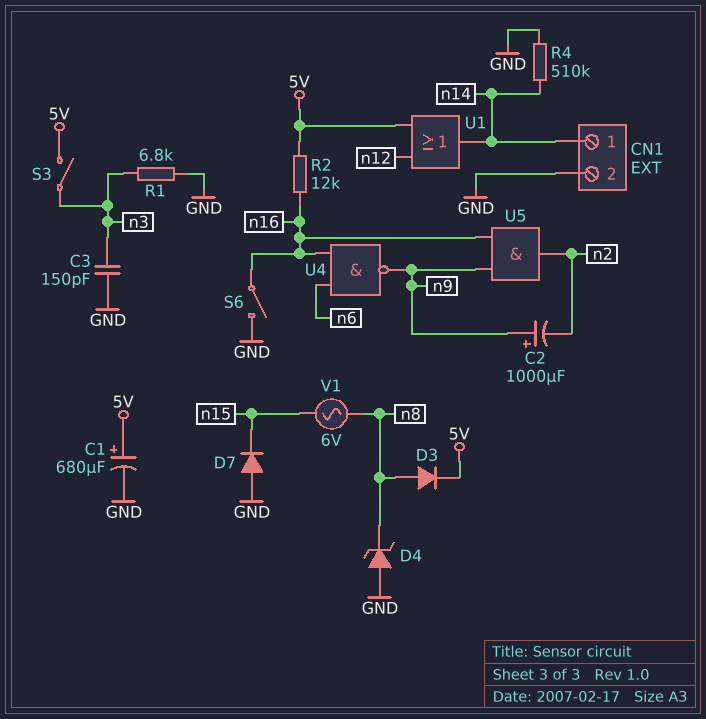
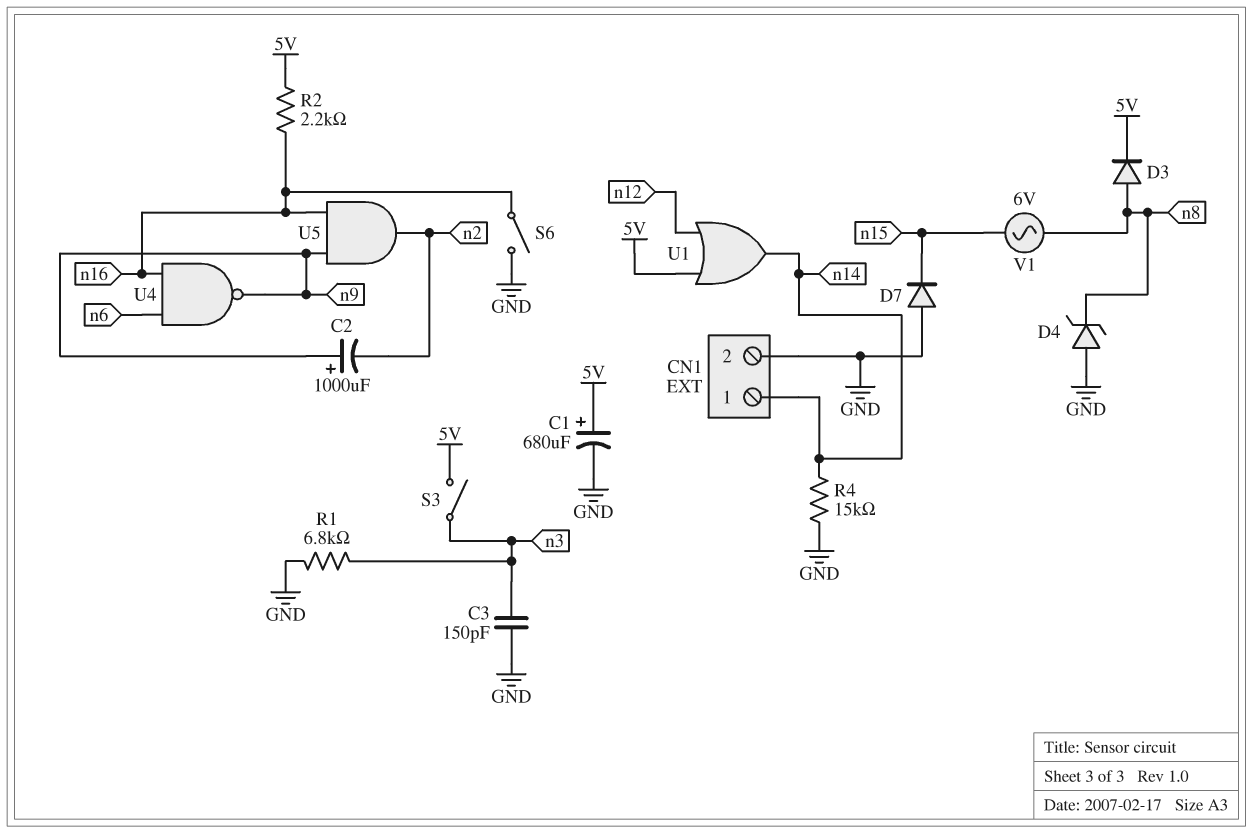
R2: 12k (5V, n16) -> 2.2k (5V, n16)
R4: 510k (GND, n14) -> 15k (GND, n14)

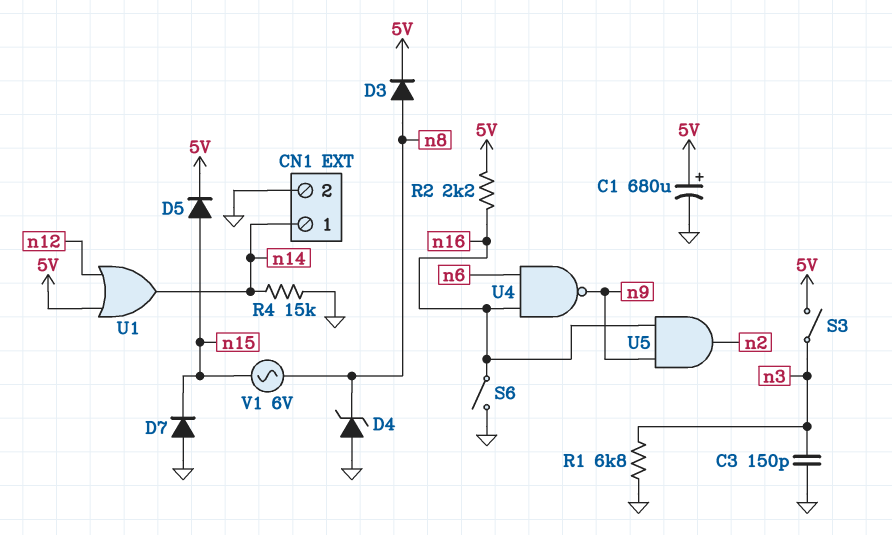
C2: 1000uF (plus n9, minus n2) -> none
D5: none -> diode (A n15, K 5V)

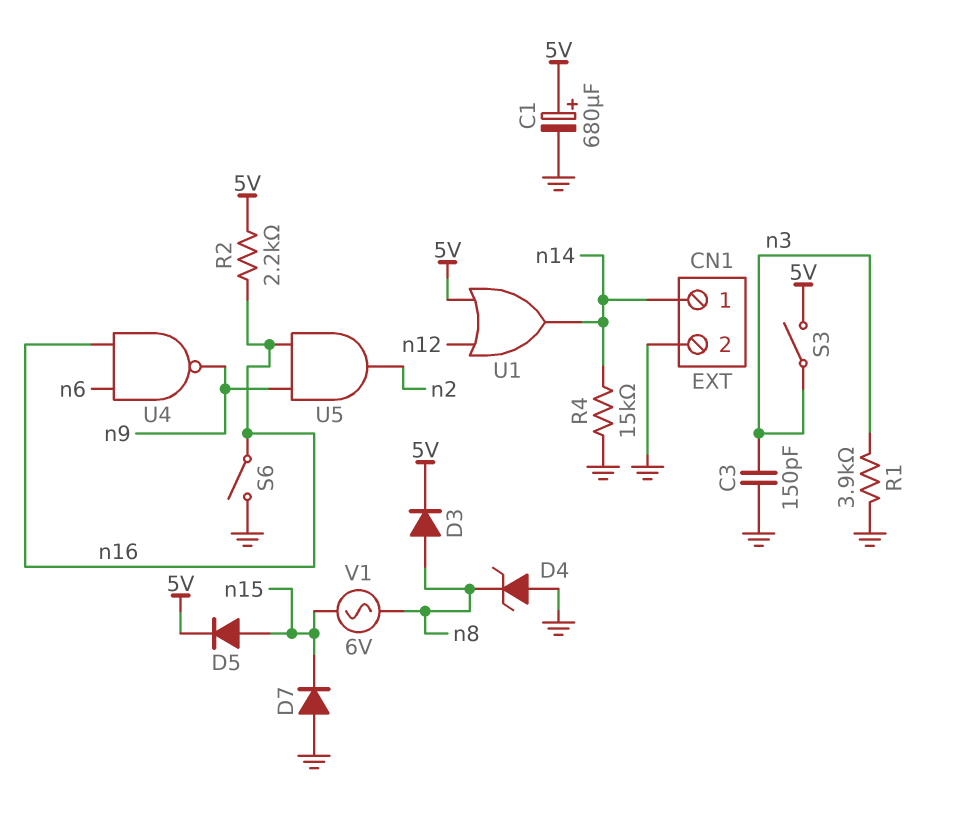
R1: 6.8k (GND, n3) -> 3.9k (GND, n3)

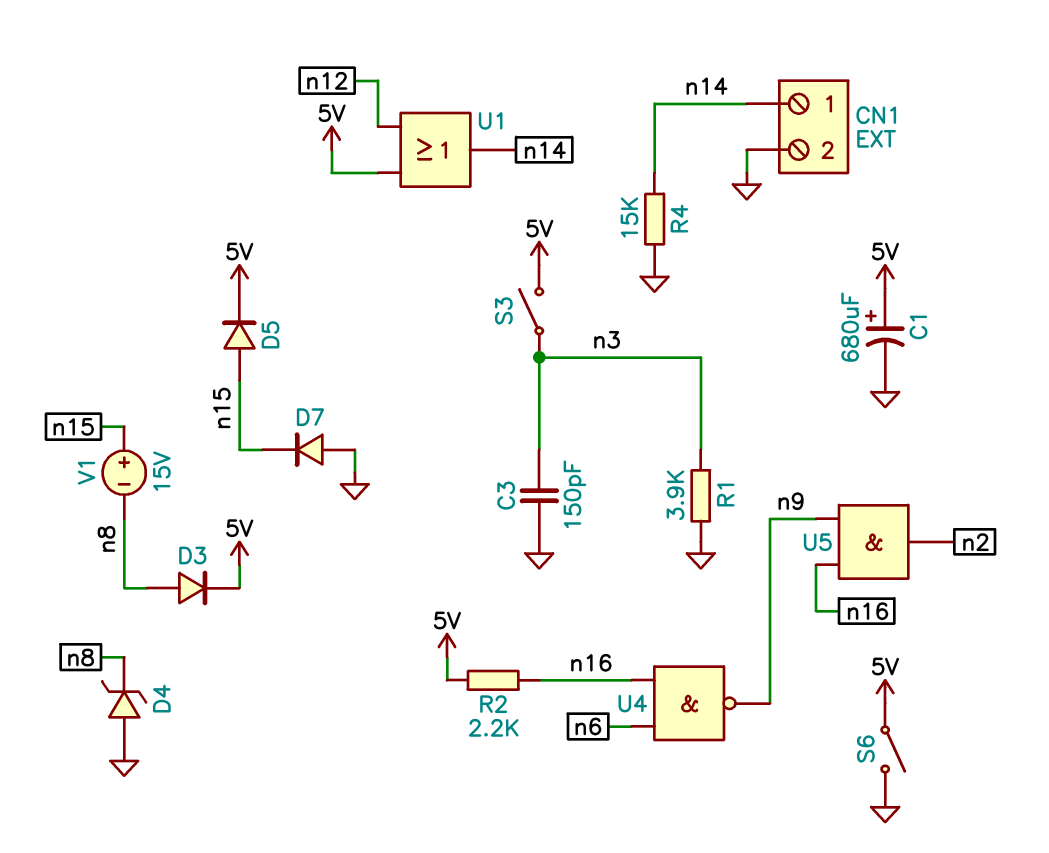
S6: switch (GND, n16) -> switch (5V, GND)
V1: AC 6V (n8, n15) -> 15V (plus n15, minus n8)

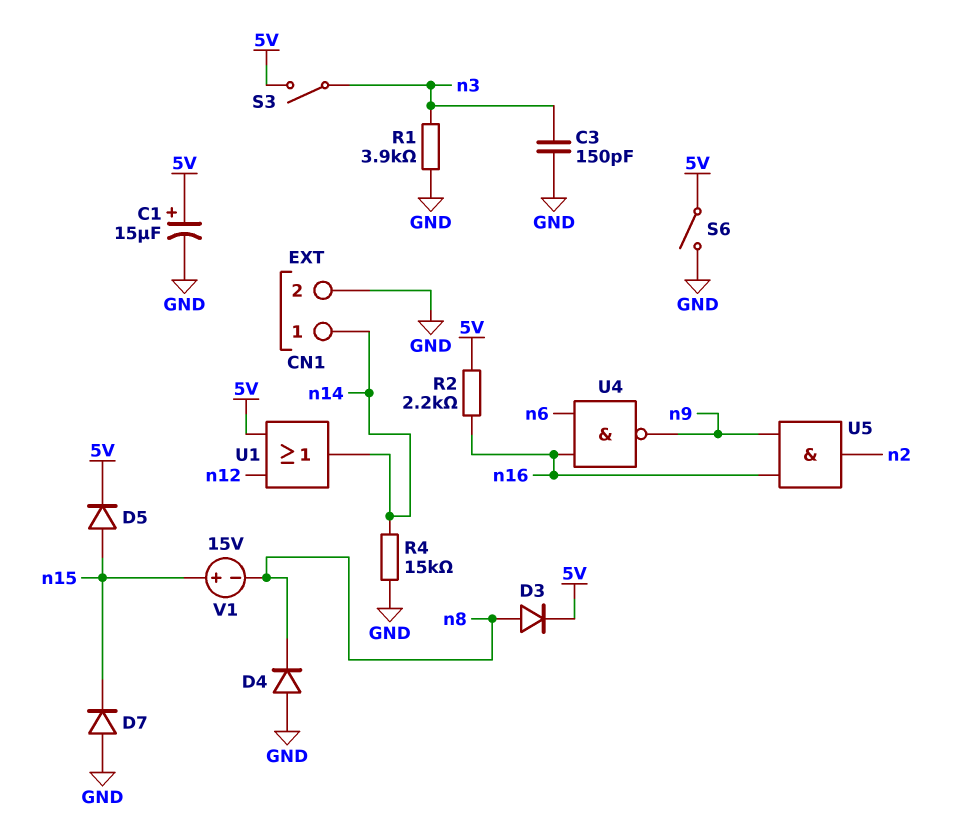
C1: 680uF (plus 5V, minus GND) -> 15uF (plus 5V, minus GND)
D4: zener (A GND, K n8) -> diode (A GND, K n8)

